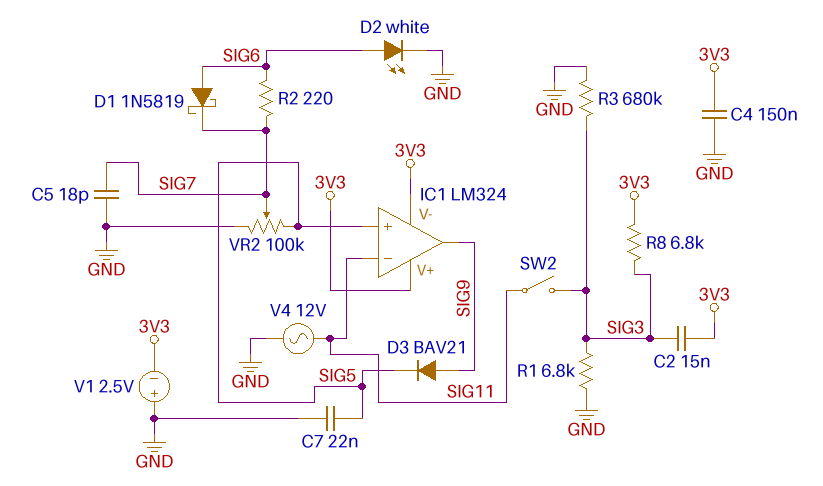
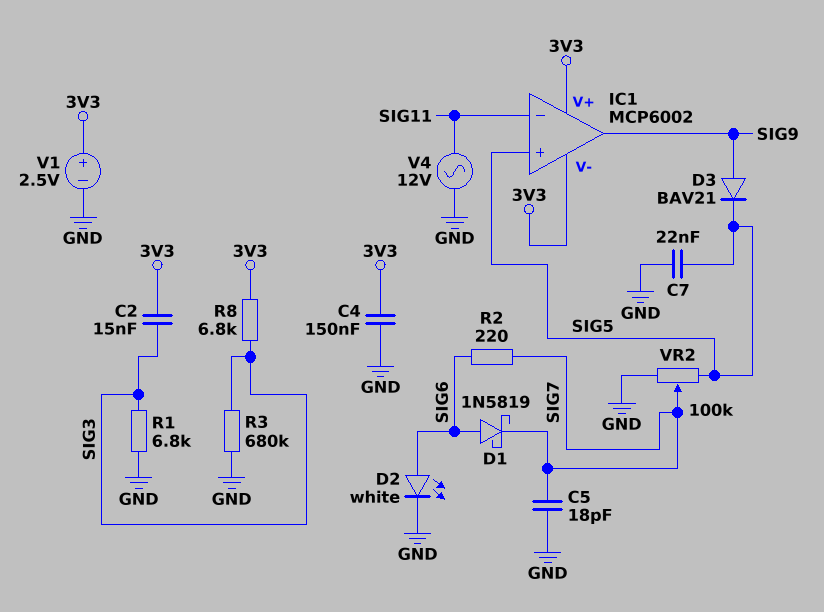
IC1: LM324 -> MCP6002
SW2: switch (SIG3, SIG11) -> none
V1: 2.5V (plus GND, minus 3V3) -> 2.5V (plus 3V3, minus GND)

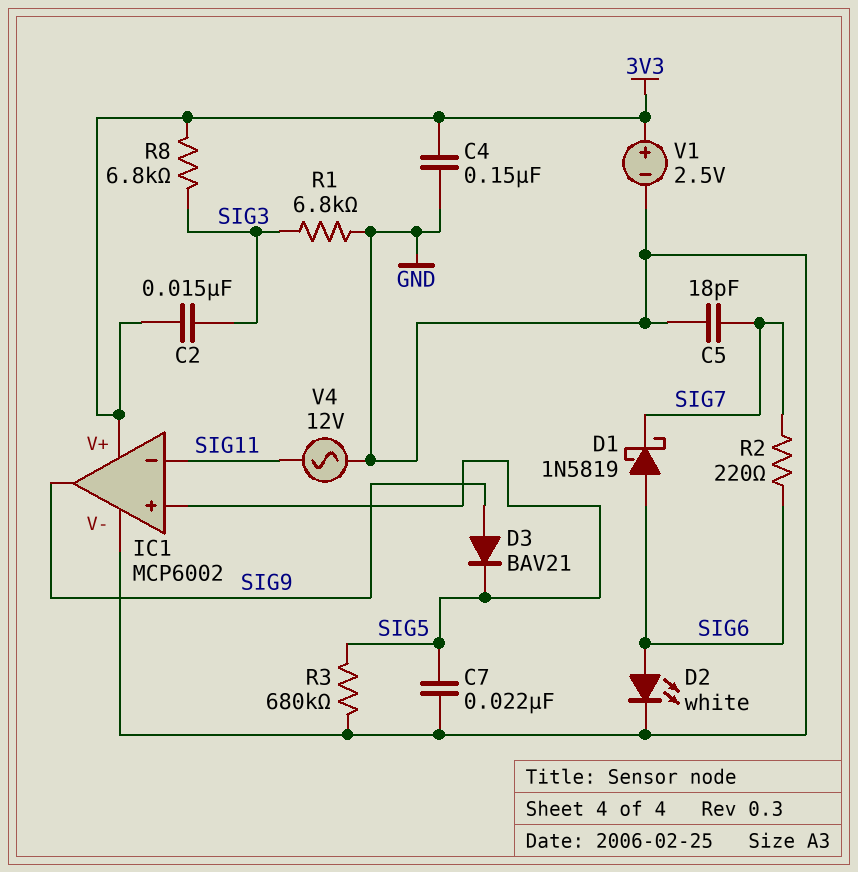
IC1 pin V-: 3V3 -> GND
R3: 680k (GND, SIG3) -> 680k (GND, SIG5)
VR2: 100k (GND, SIG5, wiper SIG7) -> none

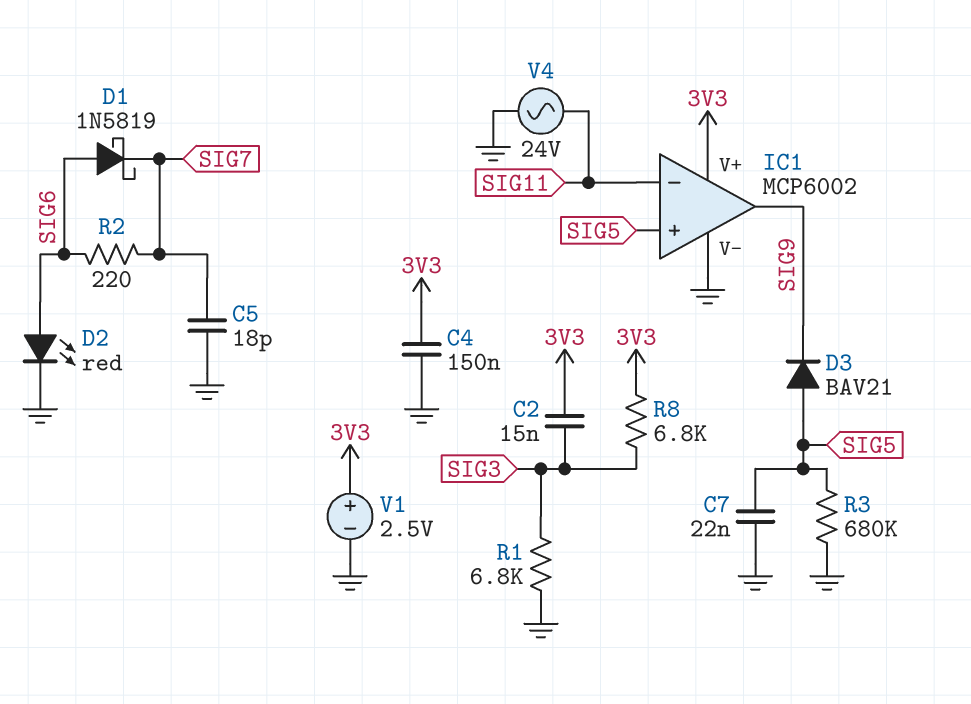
D2: LED white (A SIG6, K GND) -> LED red (A SIG6, K GND)
D3: diode BAV21 (A SIG9, K SIG5) -> diode BAV21 (A SIG5, K SIG9)
V4: AC 12V (GND, SIG11) -> AC 24V (GND, SIG11)

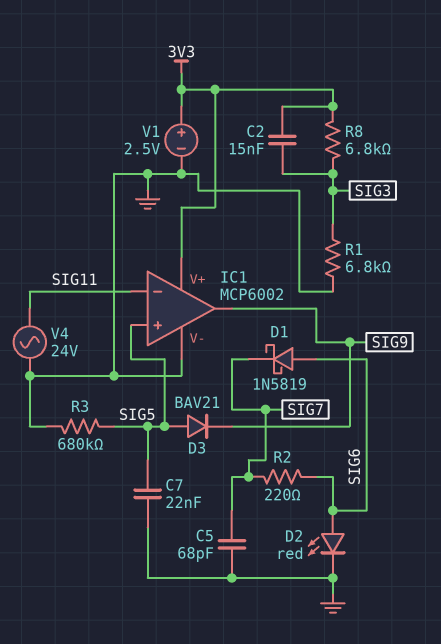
C4: 150nF (3V3, GND) -> none
C5: 18pF (GND, SIG7) -> 68pF (GND, SIG7)

